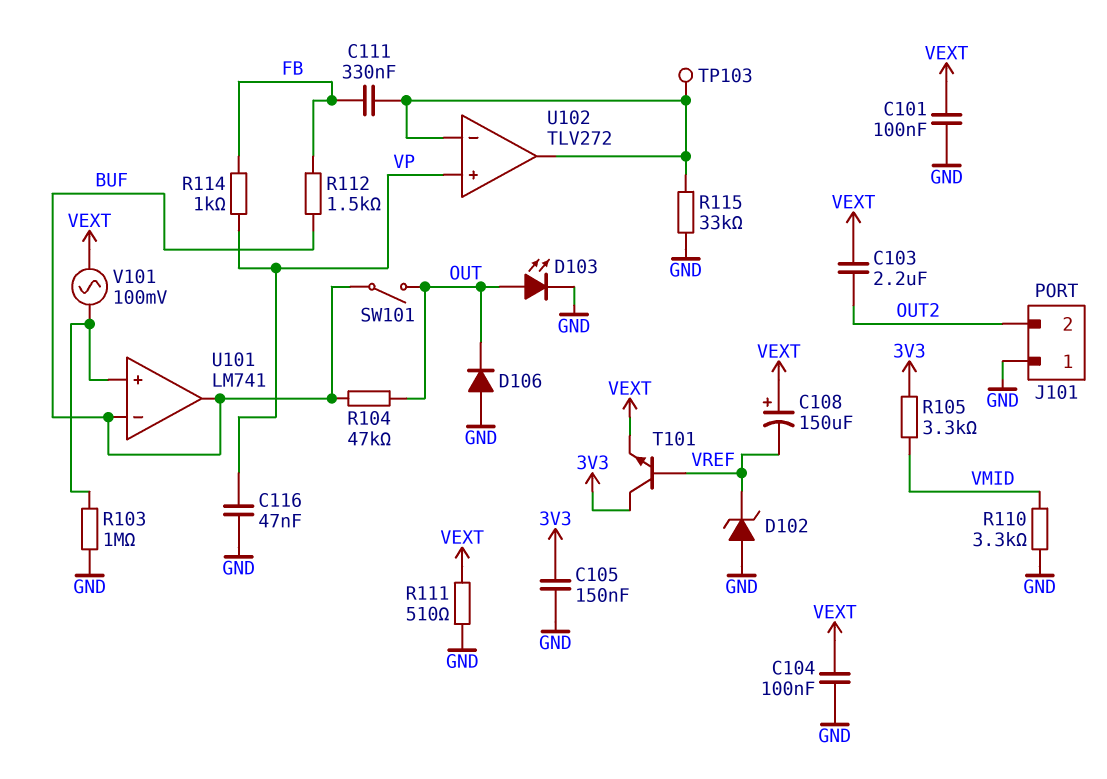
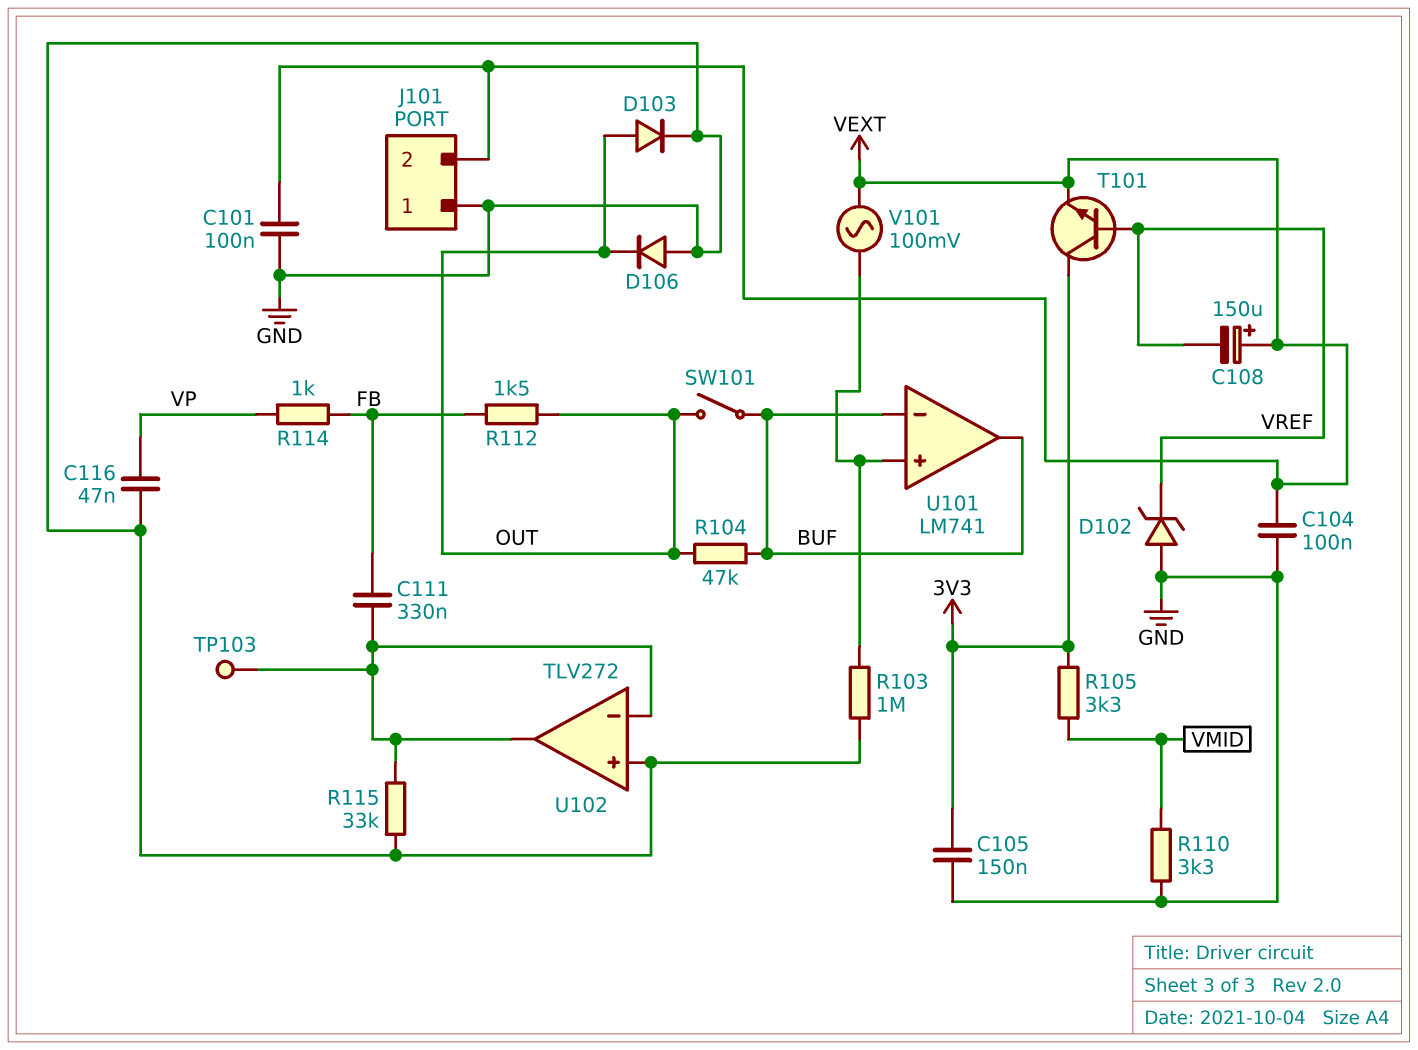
C103: 2.2uF (OUT2, VEXT) -> none
D103: LED (A OUT, K GND) -> diode (A OUT, K GND)
J101 pin 2: OUT2 -> VEXT
R111: 510 (GND, VEXT) -> none
R112: 1.5k (BUF, FB) -> 1.5k (FB, OUT)
U102 pin in+: VP -> GND

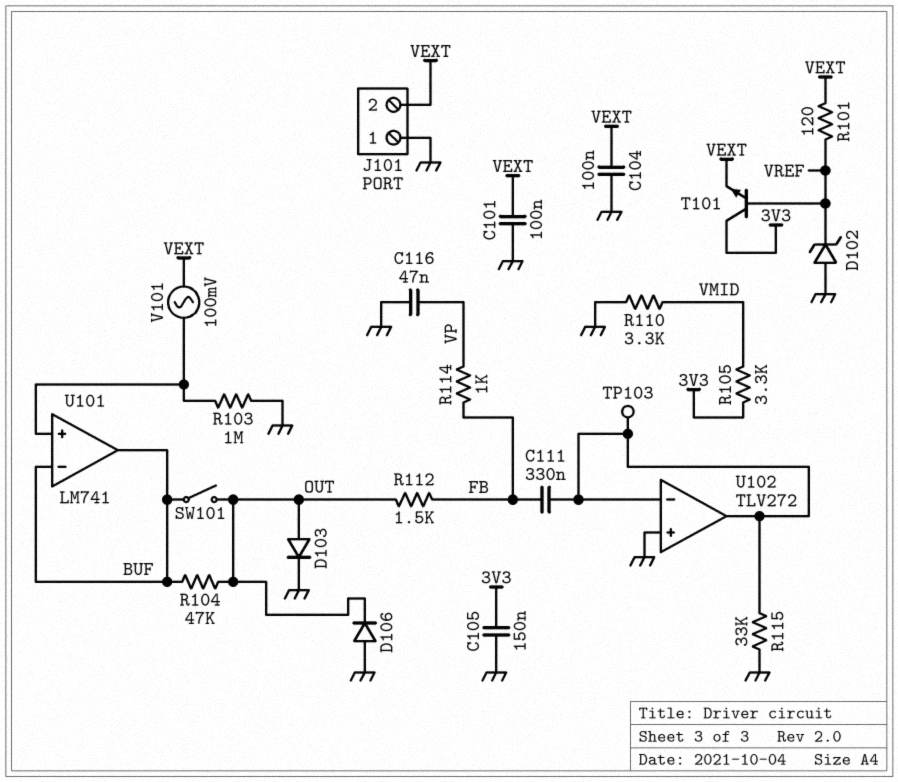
C108: 150uF (plus VEXT, minus VREF) -> none
R101: none -> 120 (VEXT, VREF)

